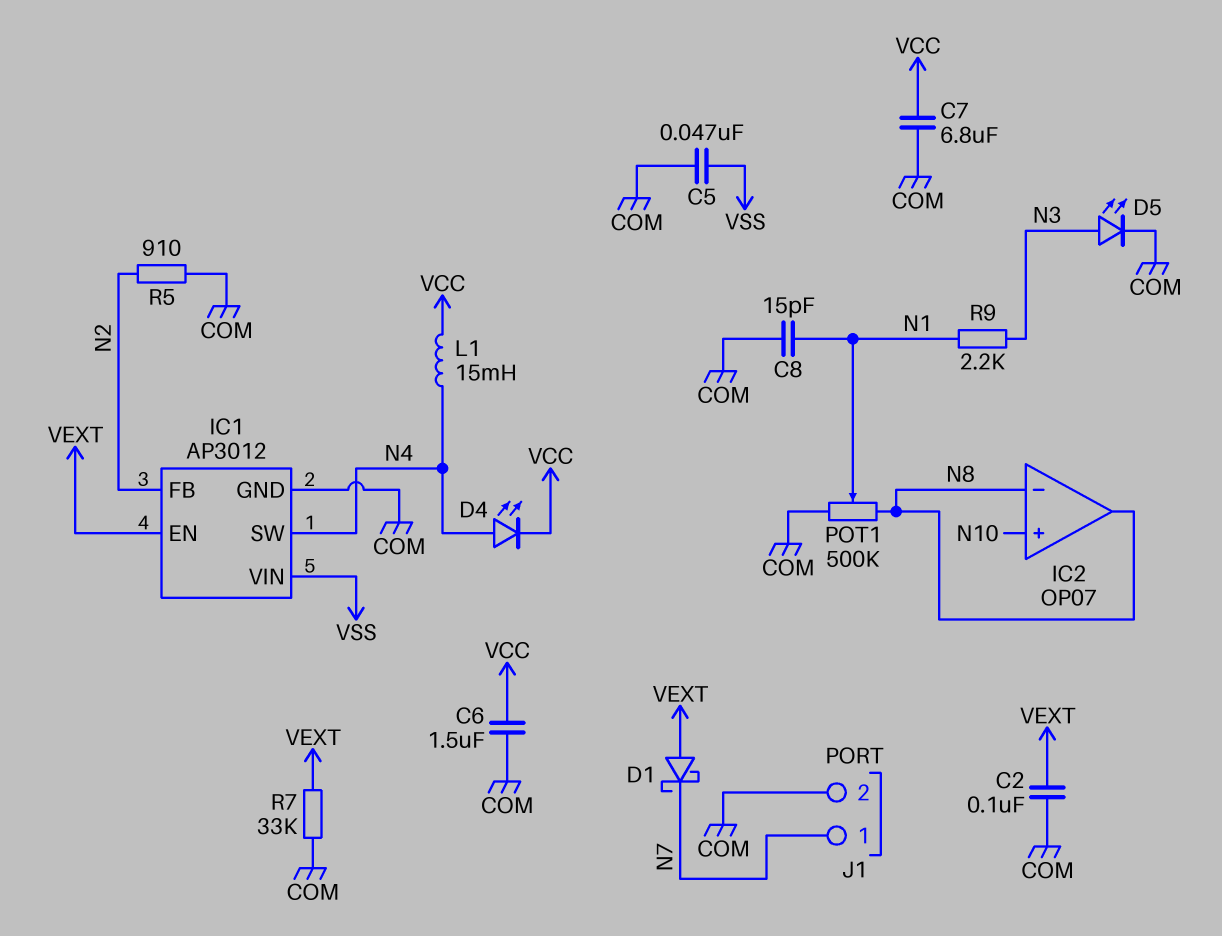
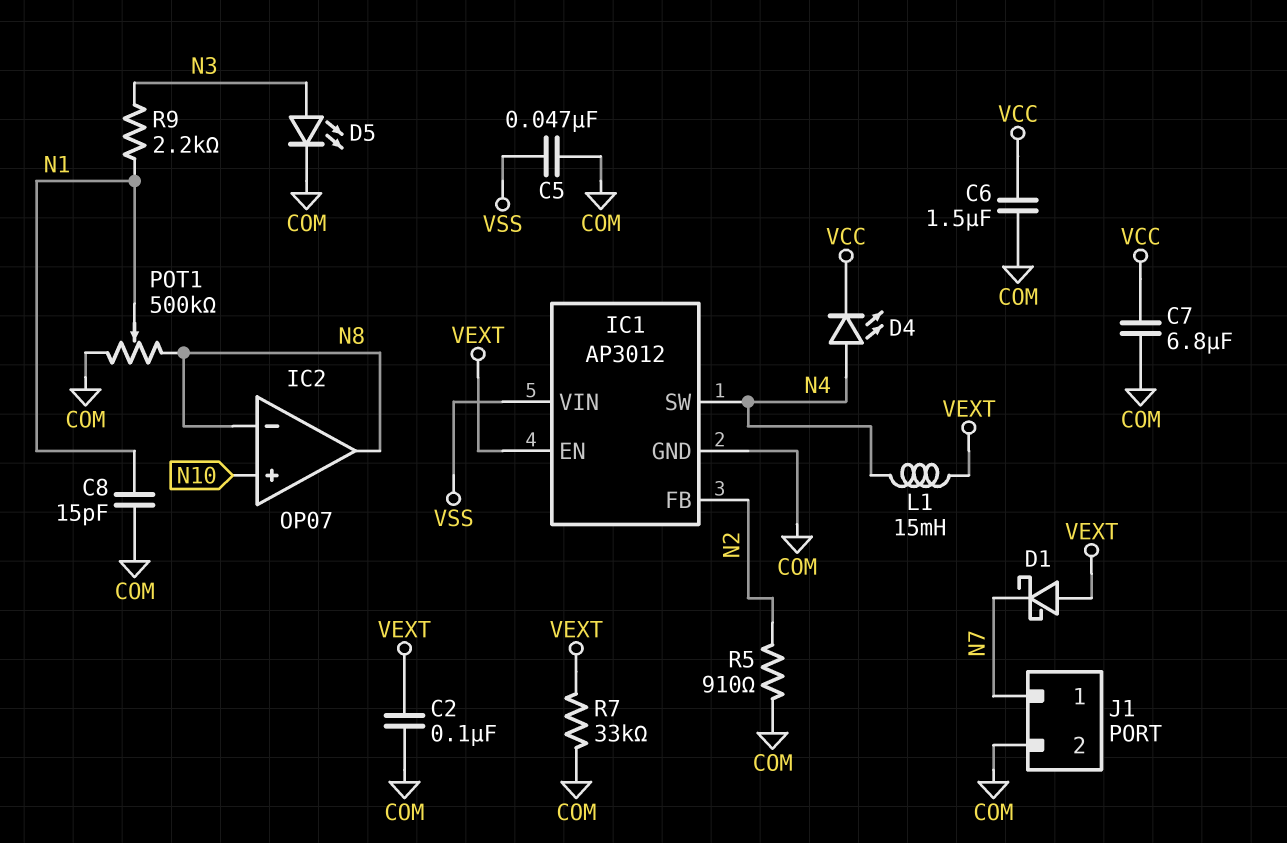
L1: 15mH (N4, VCC) -> 15mH (N4, VEXT)

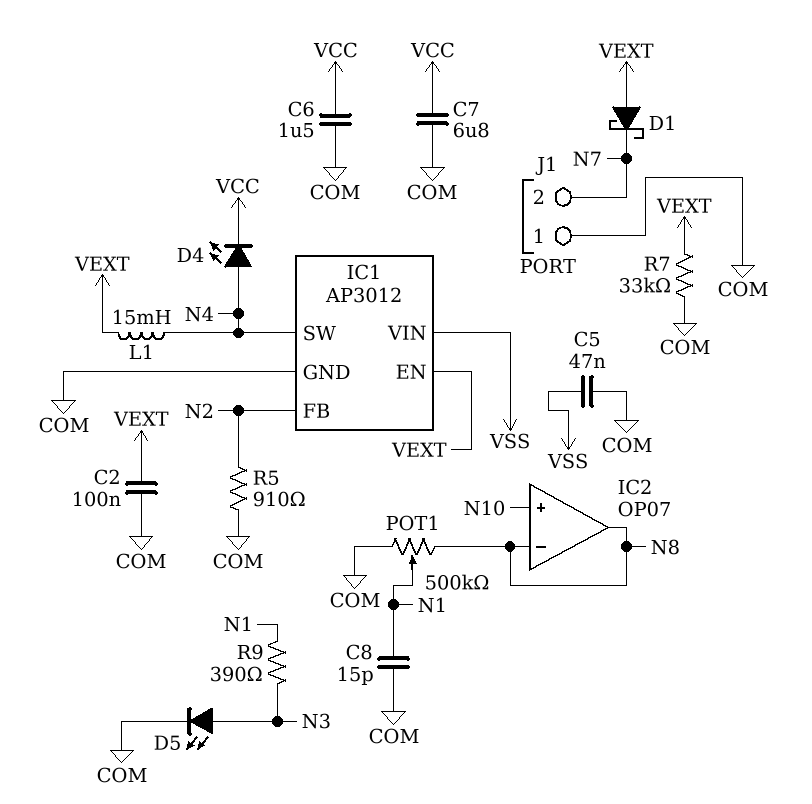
J1 pin 1: N7 -> COM
J1 pin 2: COM -> N7
R9: 2.2k (N1, N3) -> 390 (N1, N3)

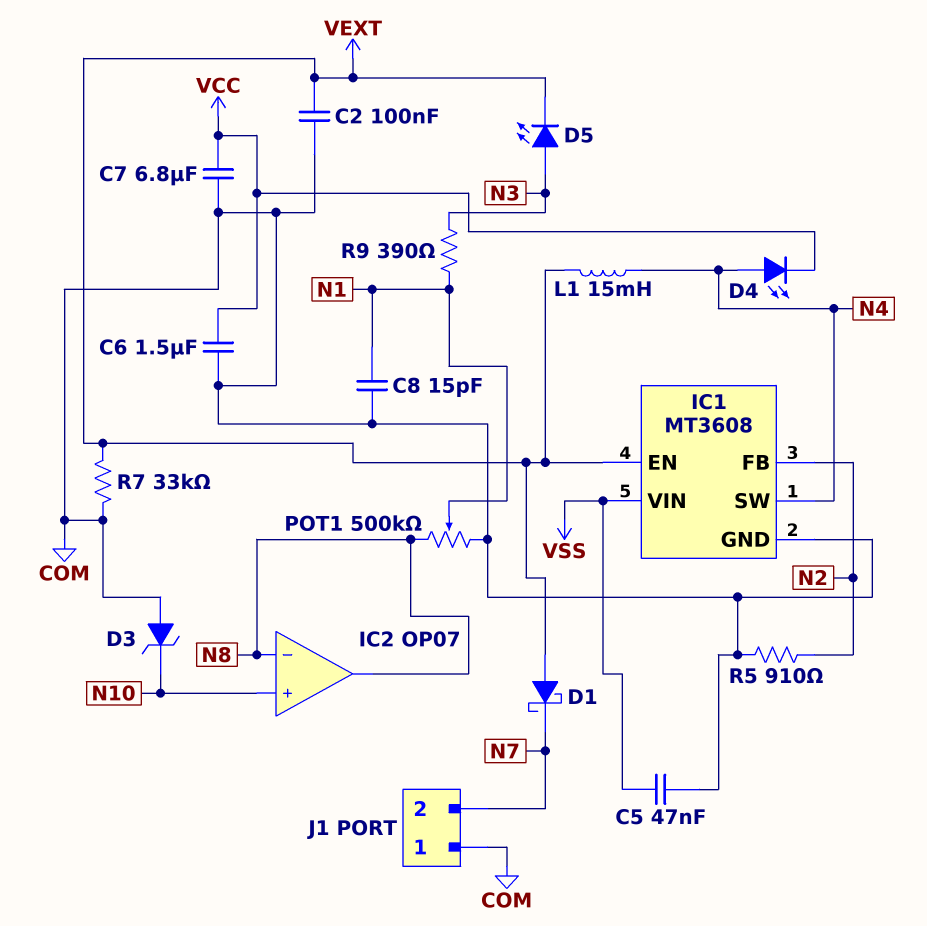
D3: none -> zener (A COM, K N10)
D5: LED (A N3, K COM) -> LED (A N3, K VEXT)
IC1: AP3012 -> MT3608

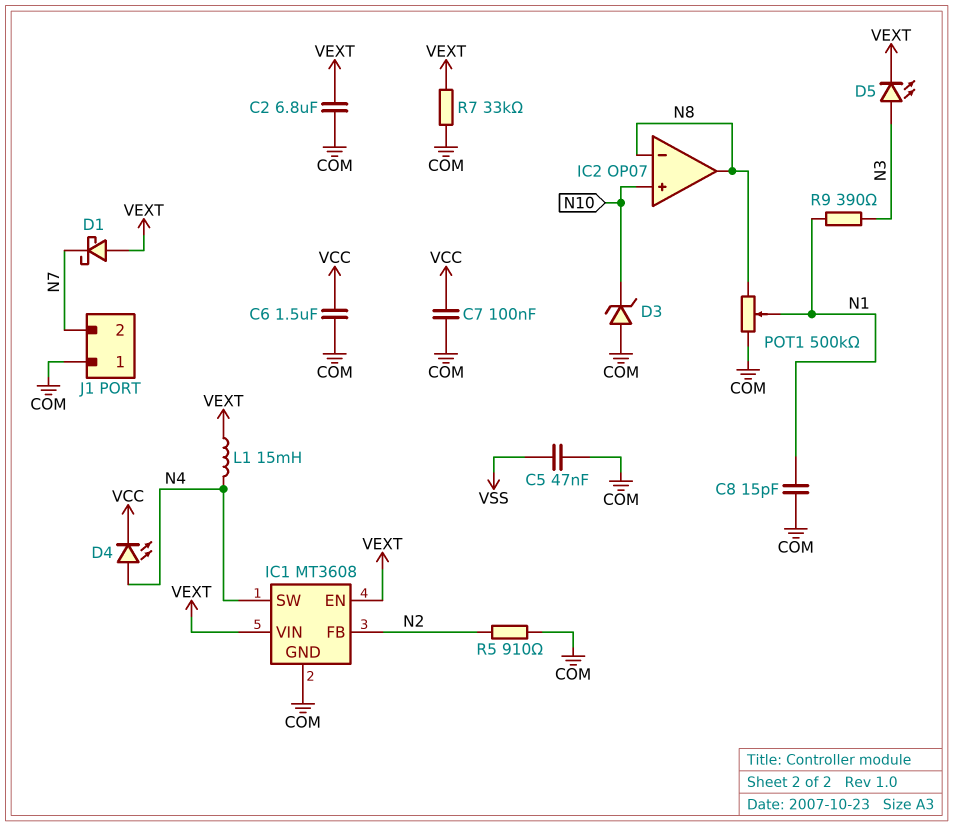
C2: 100nF (COM, VEXT) -> 6.8uF (COM, VEXT)
C7: 6.8uF (COM, VCC) -> 100nF (COM, VCC)
IC1 pin VIN: VSS -> VEXT

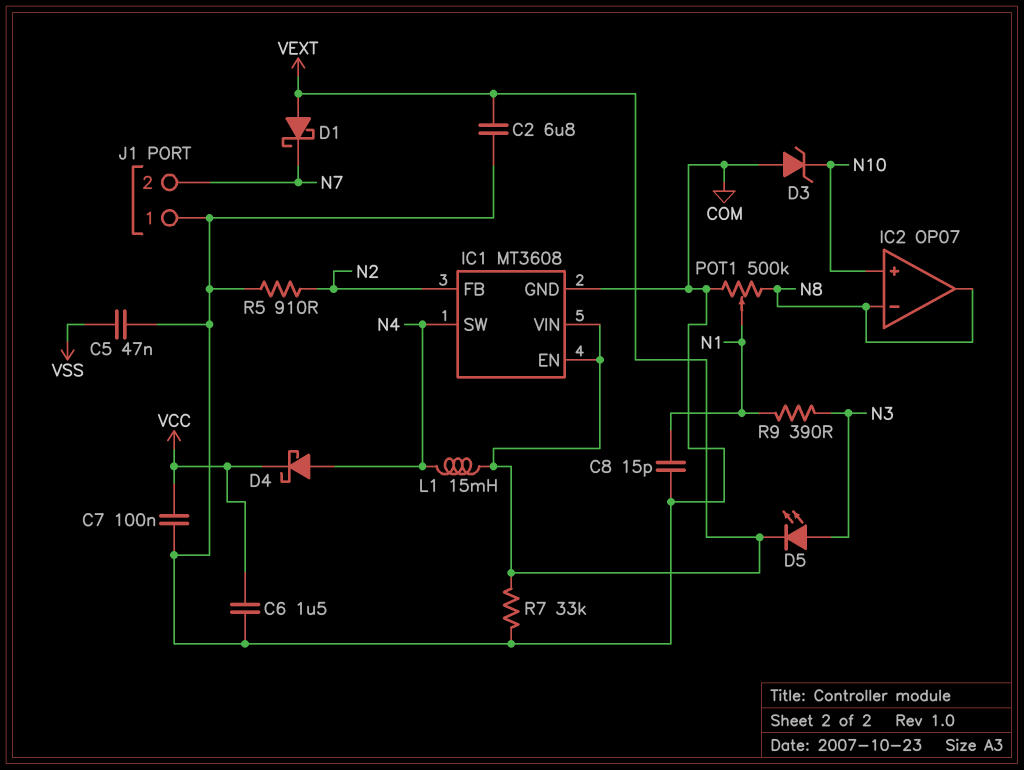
D4: LED (A N4, K VCC) -> schottky (A N4, K VCC)

